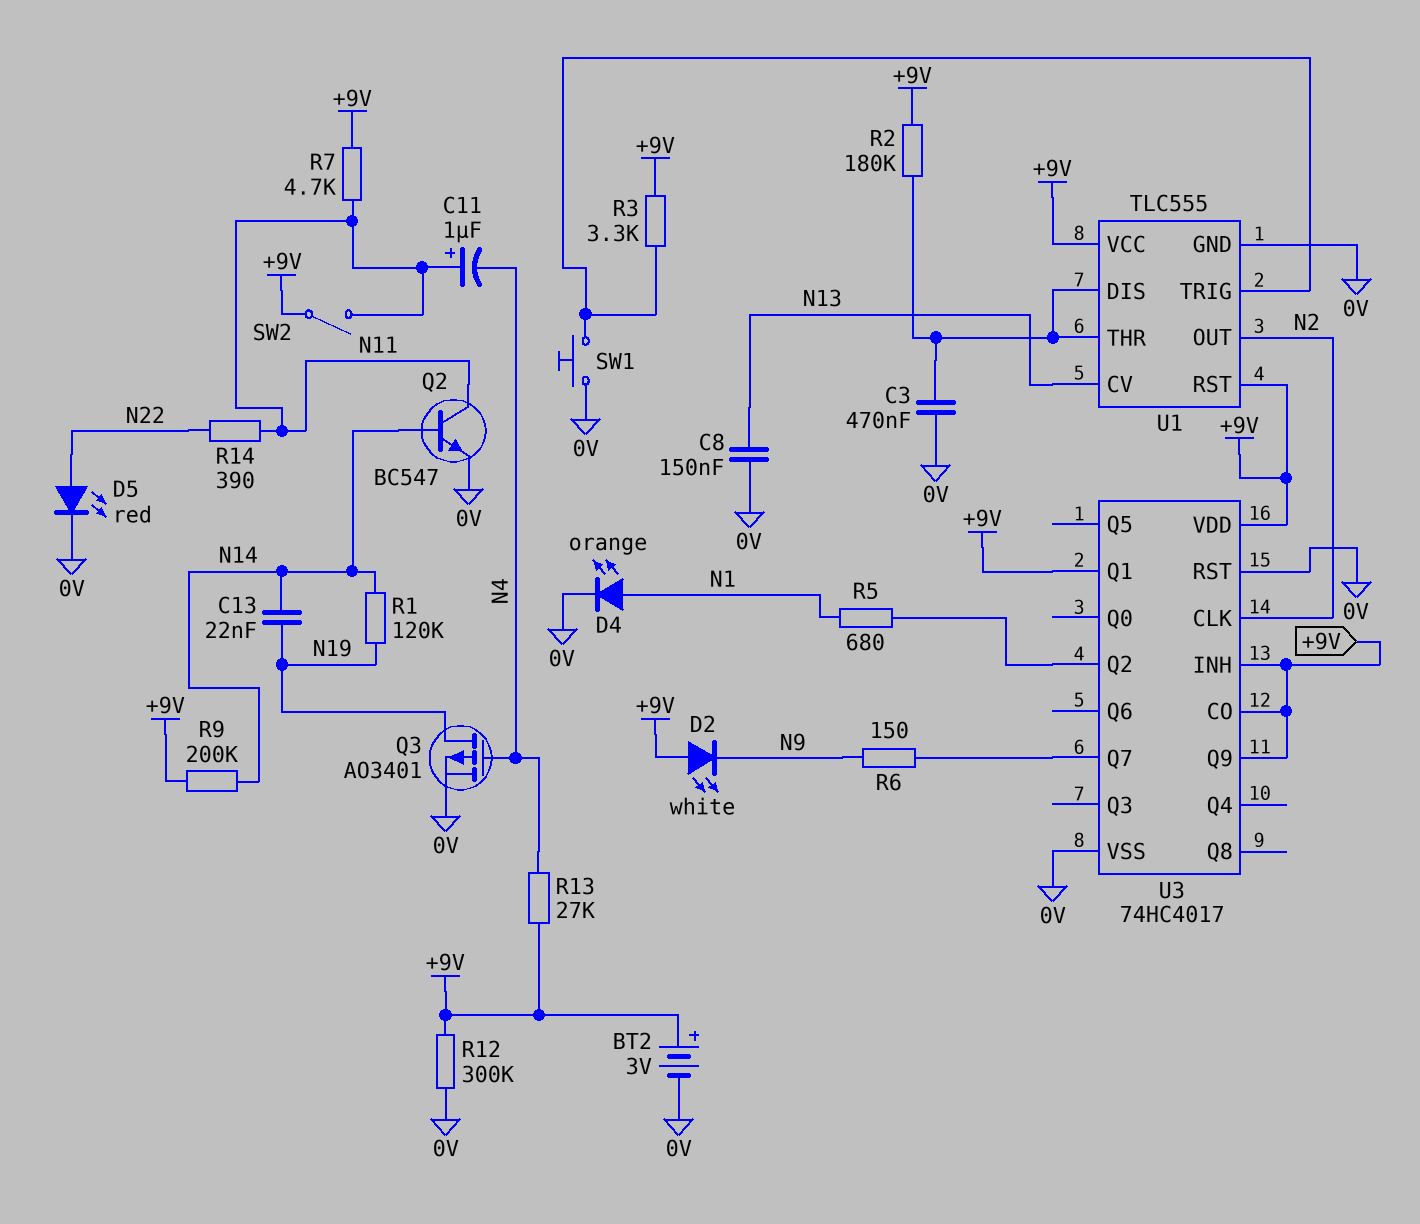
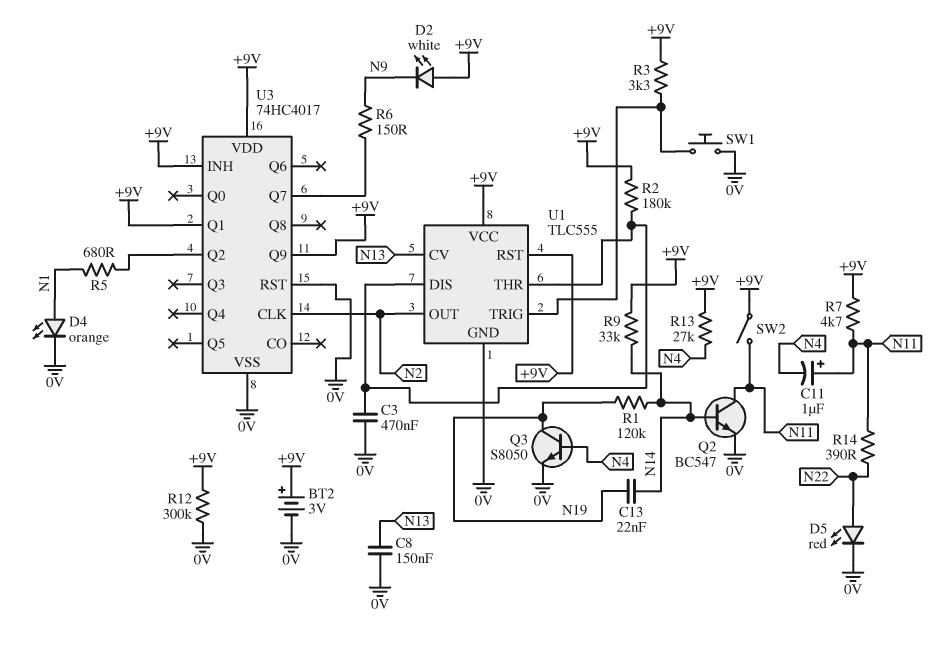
Q3: PMOS AO3401 (G N4, D N19, S 0V) -> NPN S8050 (B N4, C N19, E 0V)
R9: 200k (+9V, N14) -> 33k (+9V, N14)
U3 pin CO: +9V -> none

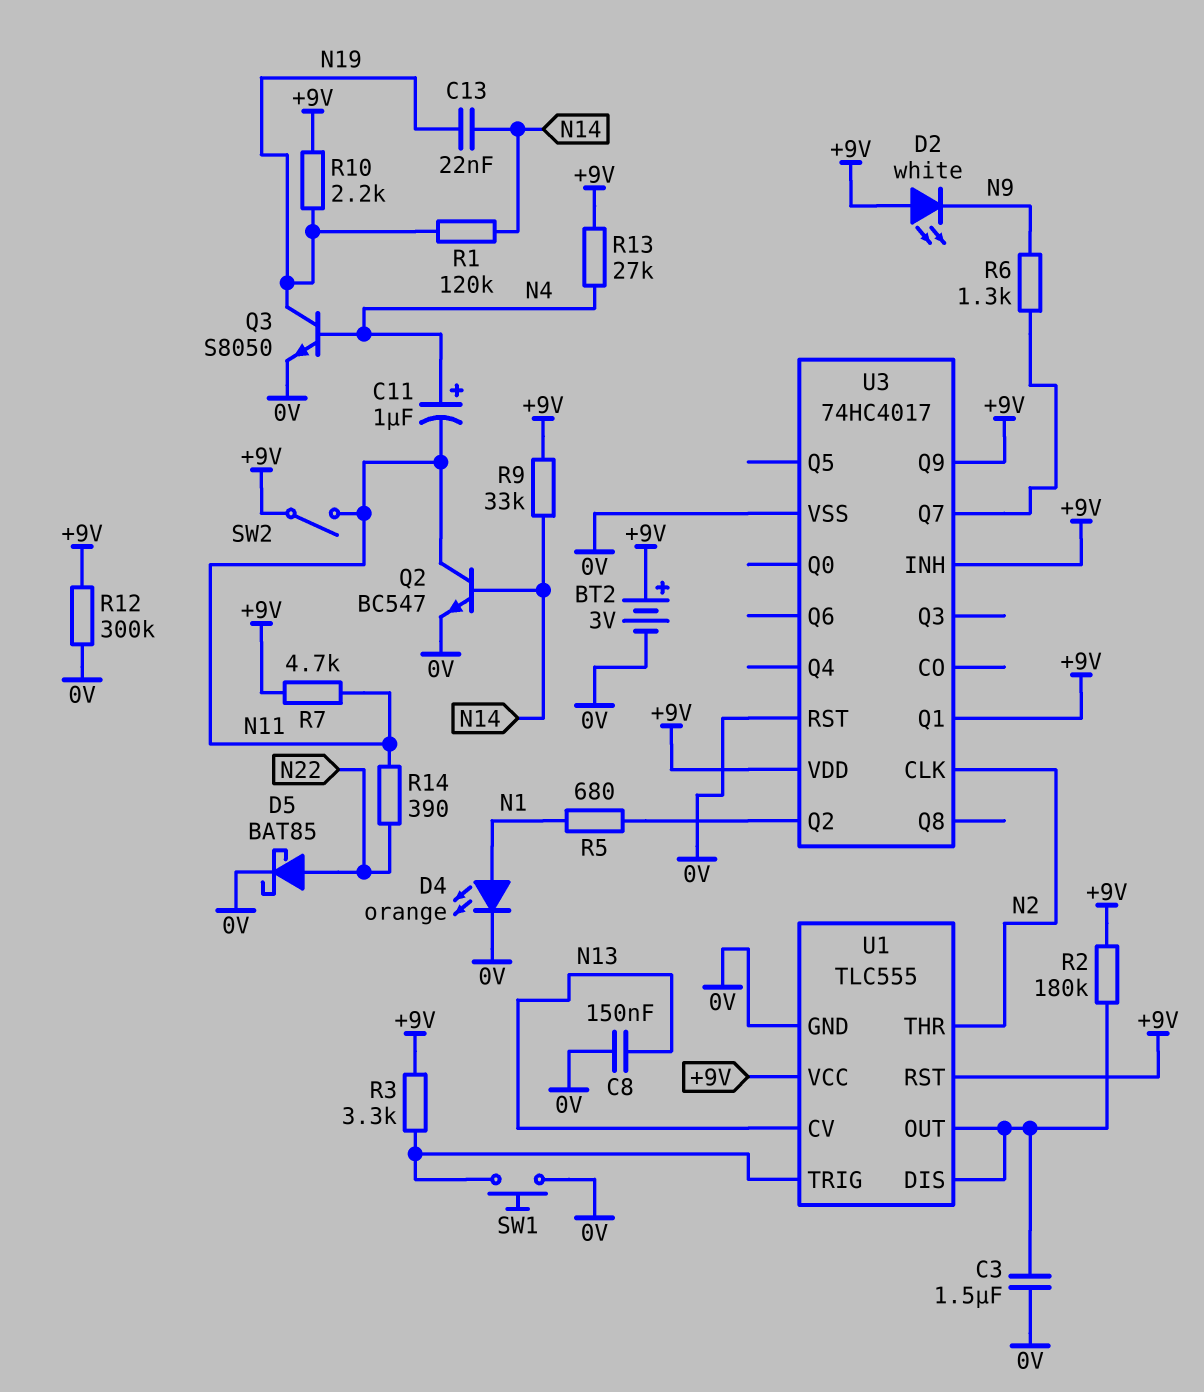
C3: 470nF (0V, U1/DIS) -> 1.5uF (0V, U1/DIS)
C11: 1uF (plus N11, minus N4) -> 1uF (plus N4, minus N11)
D5: LED red (A N22, K 0V) -> schottky BAT85 (A N22, K 0V)
R6: 150 (N9, U3/Q7) -> 1.3k (N9, U3/Q7)
R10: none -> 2.2k (+9V, N19)
U1 pin OUT: N2 -> U1/DIS
U1 pin THR: U1/DIS -> N2

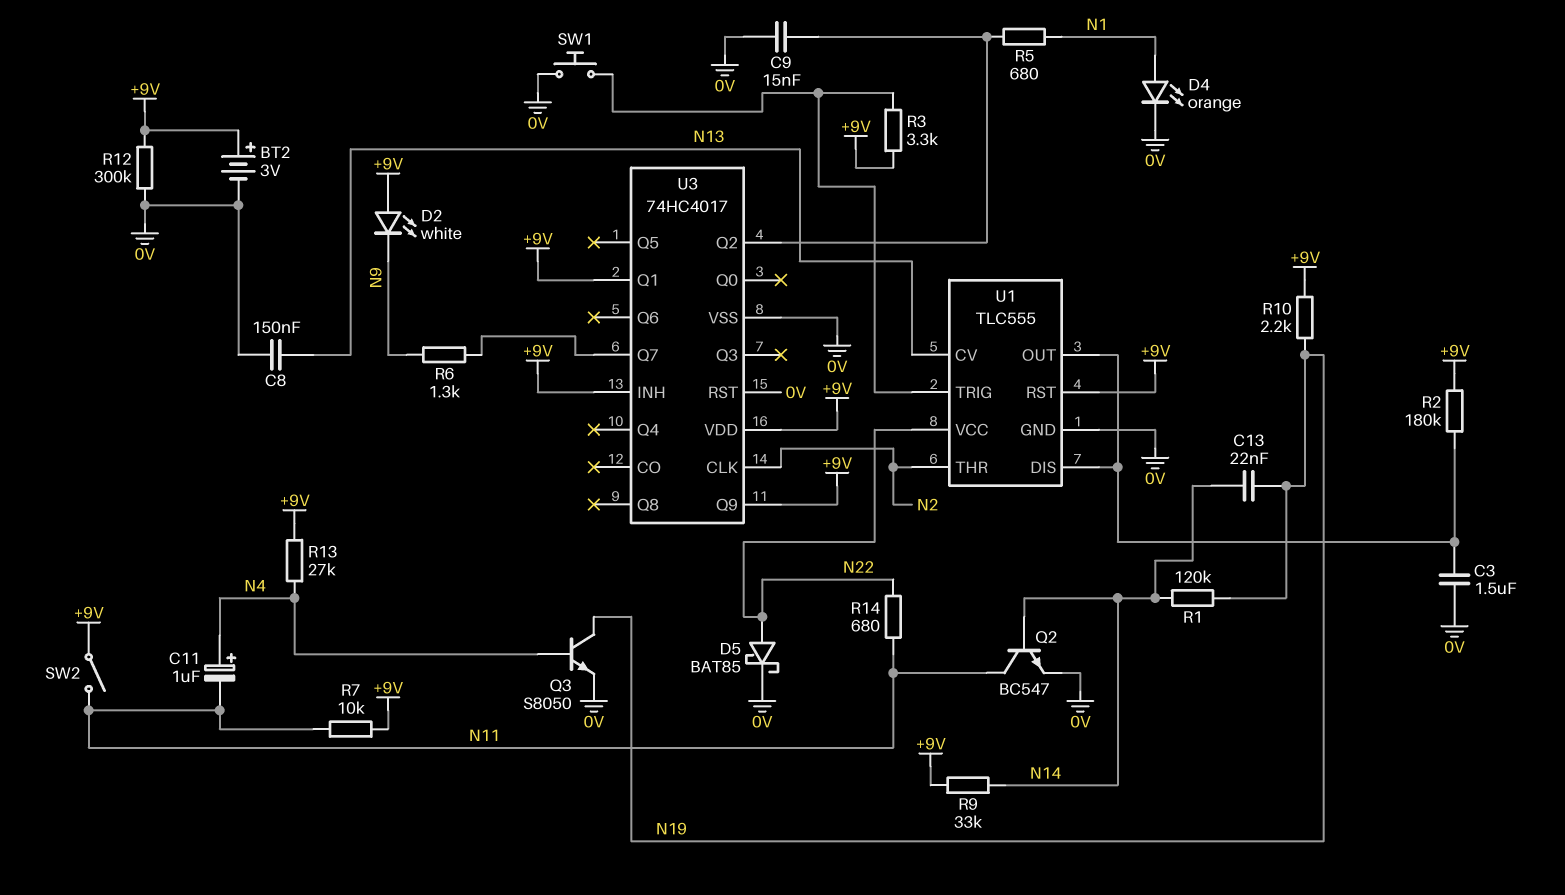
C9: none -> 15nF (0V, U3/Q2)
R7: 4.7k (+9V, N11) -> 10k (+9V, N11)
R14: 390 (N11, N22) -> 680 (N11, N22)
U1 pin VCC: +9V -> N22

